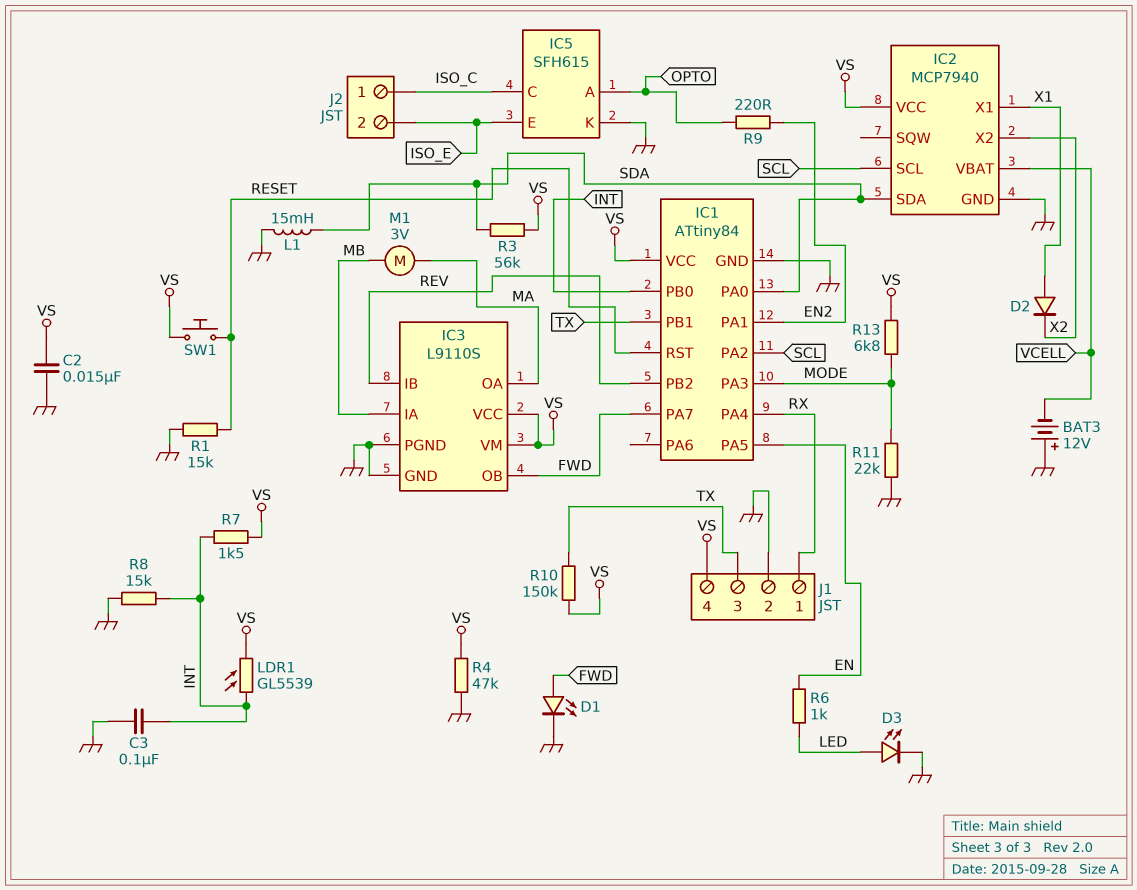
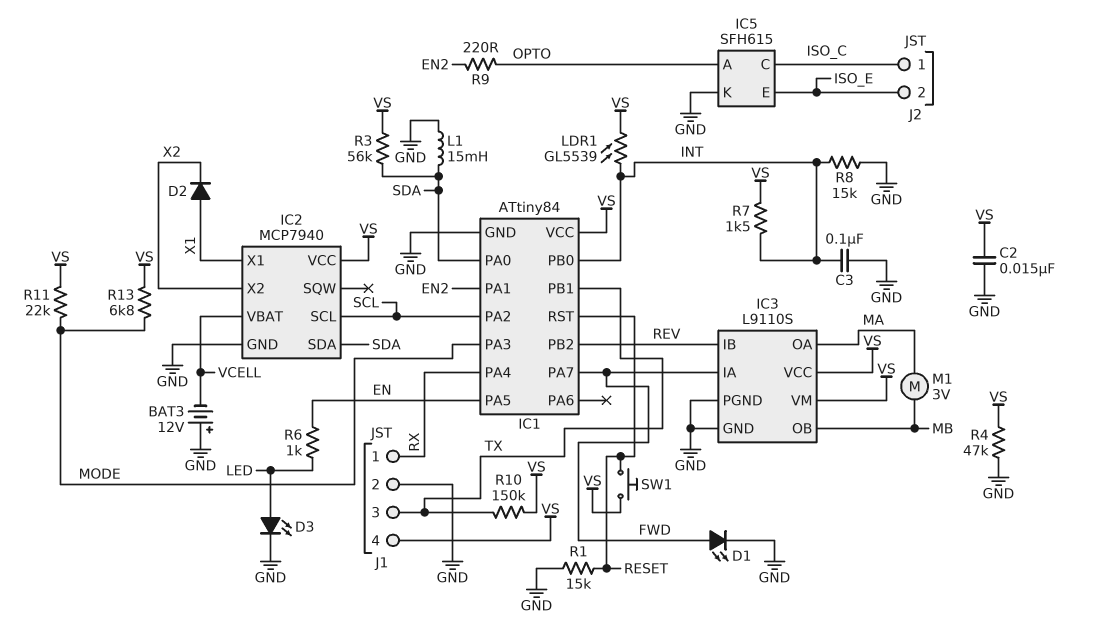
IC3 pin IA: MB -> FWD
IC3 pin OB: FWD -> MB
R11: 22k (GND, MODE) -> 22k (MODE, VS)

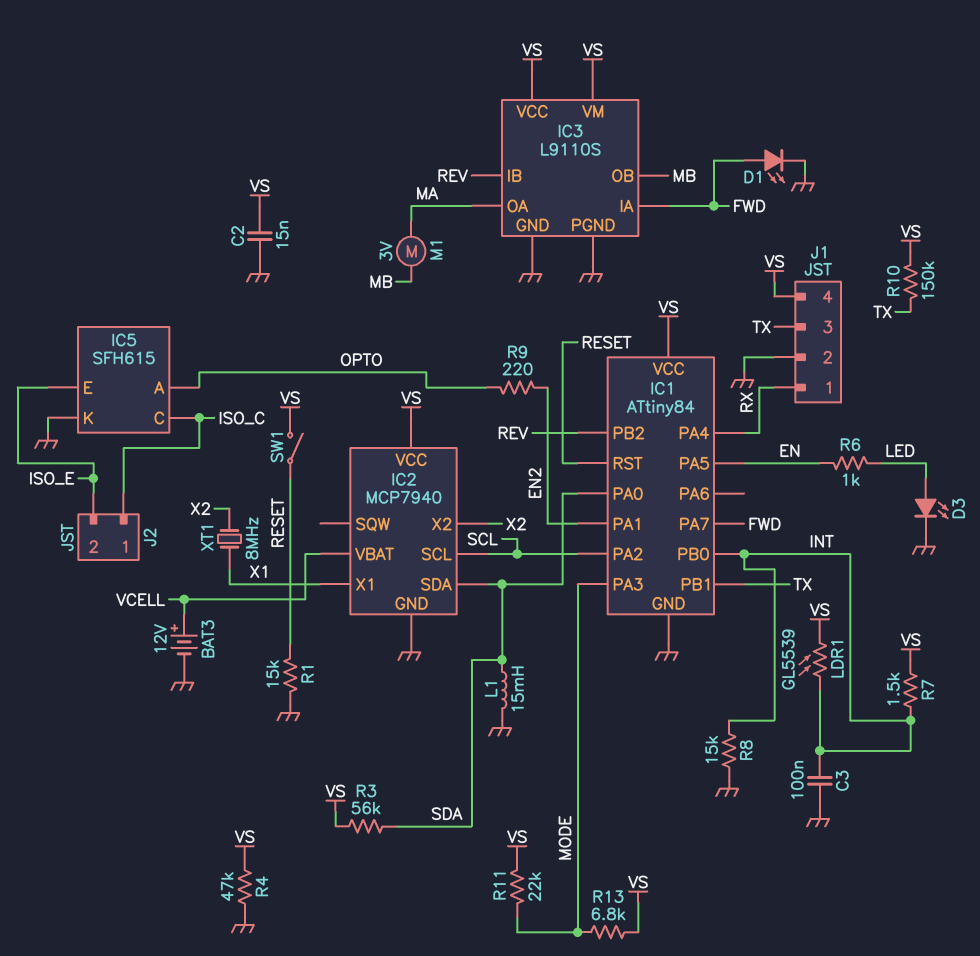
BAT3: 12V (plus GND, minus VCELL) -> 12V (plus VCELL, minus GND)
D2: diode (A X1, K X2) -> none
SW1: button (RESET, VS) -> switch (RESET, VS)
XT1: none -> 8MHz (X1, X2)

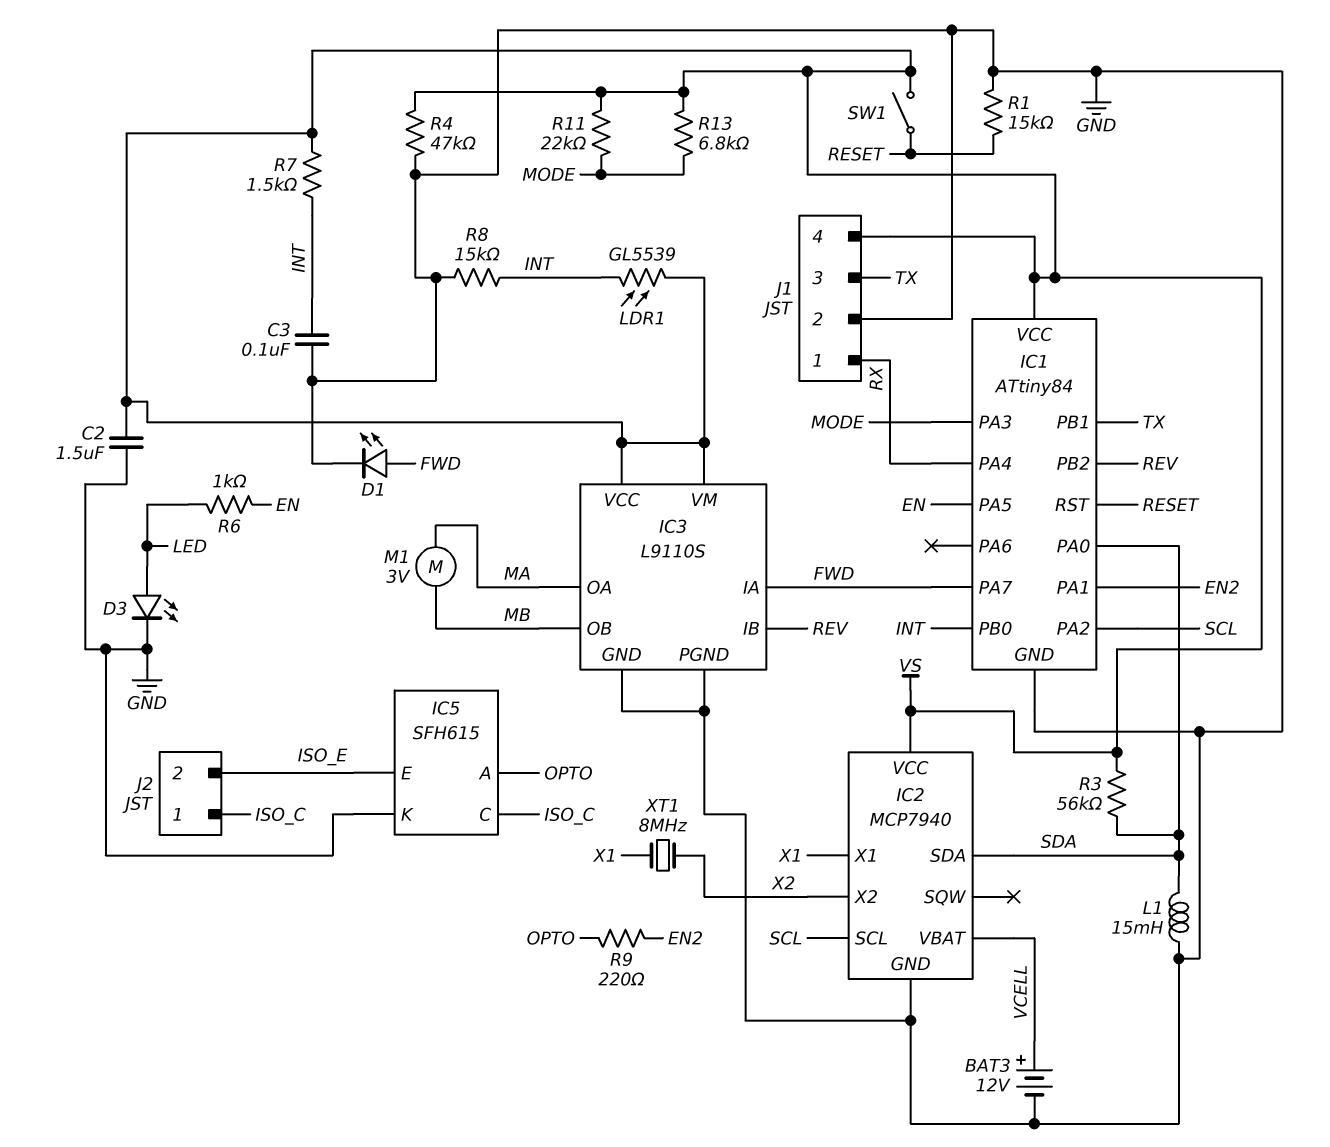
C2: 15nF (GND, VS) -> 1.5uF (GND, VS)
R10: 150k (TX, VS) -> none

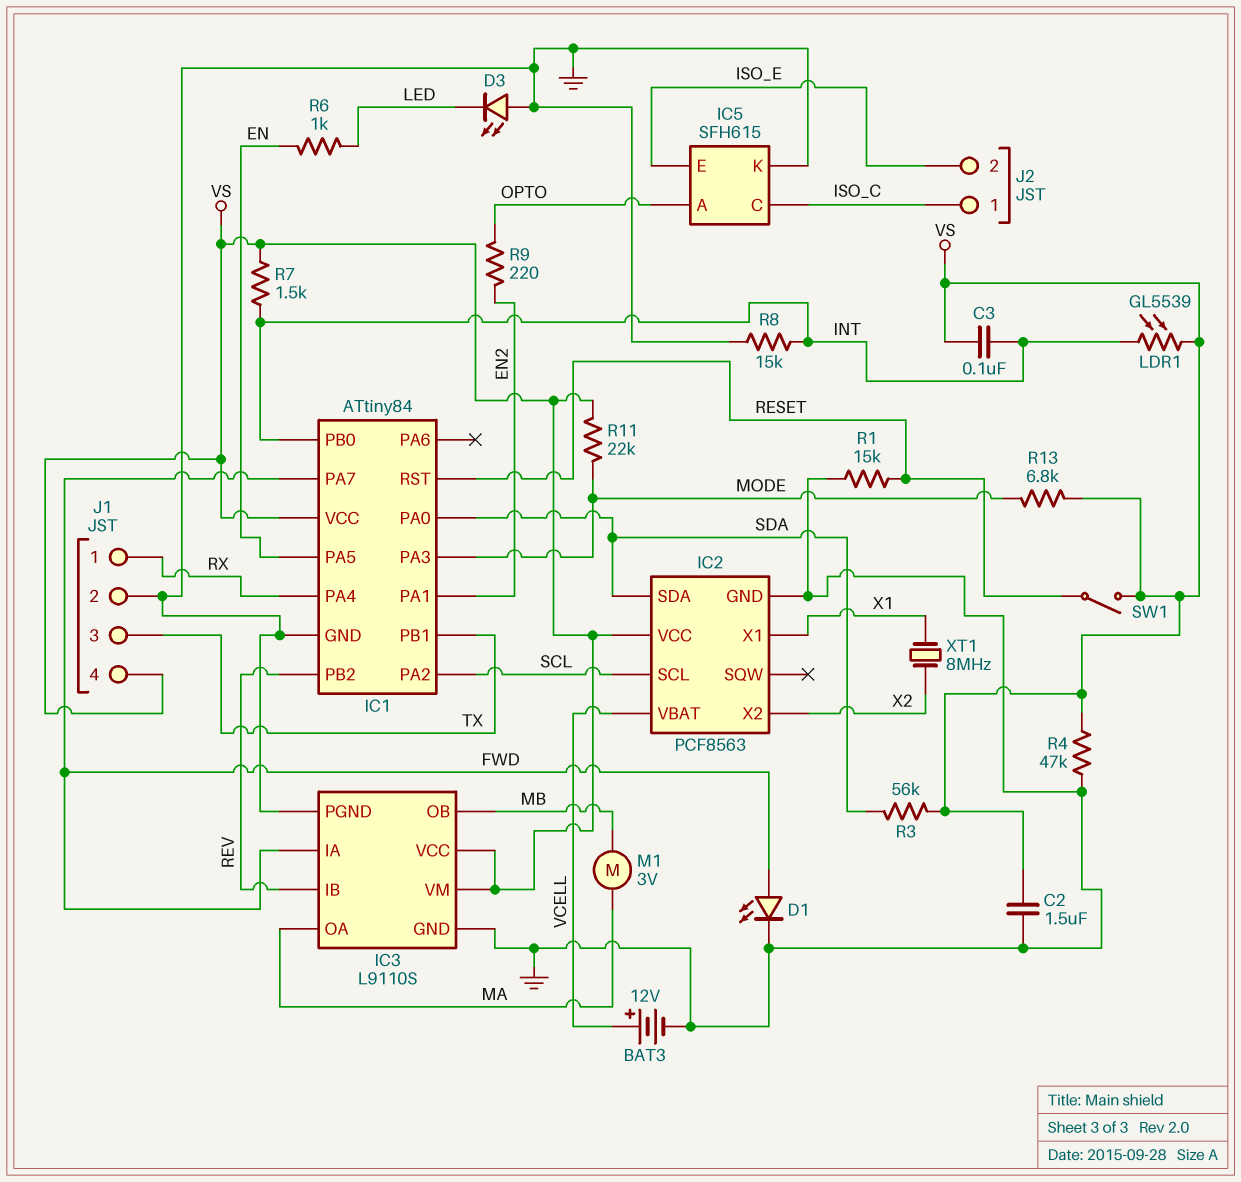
C3: 100nF (GND, INT) -> 100nF (INT, VS)
D3: LED (A LED, K GND) -> LED (A GND, K LED)
IC2: MCP7940 -> PCF8563
L1: 15mH (GND, SDA) -> none

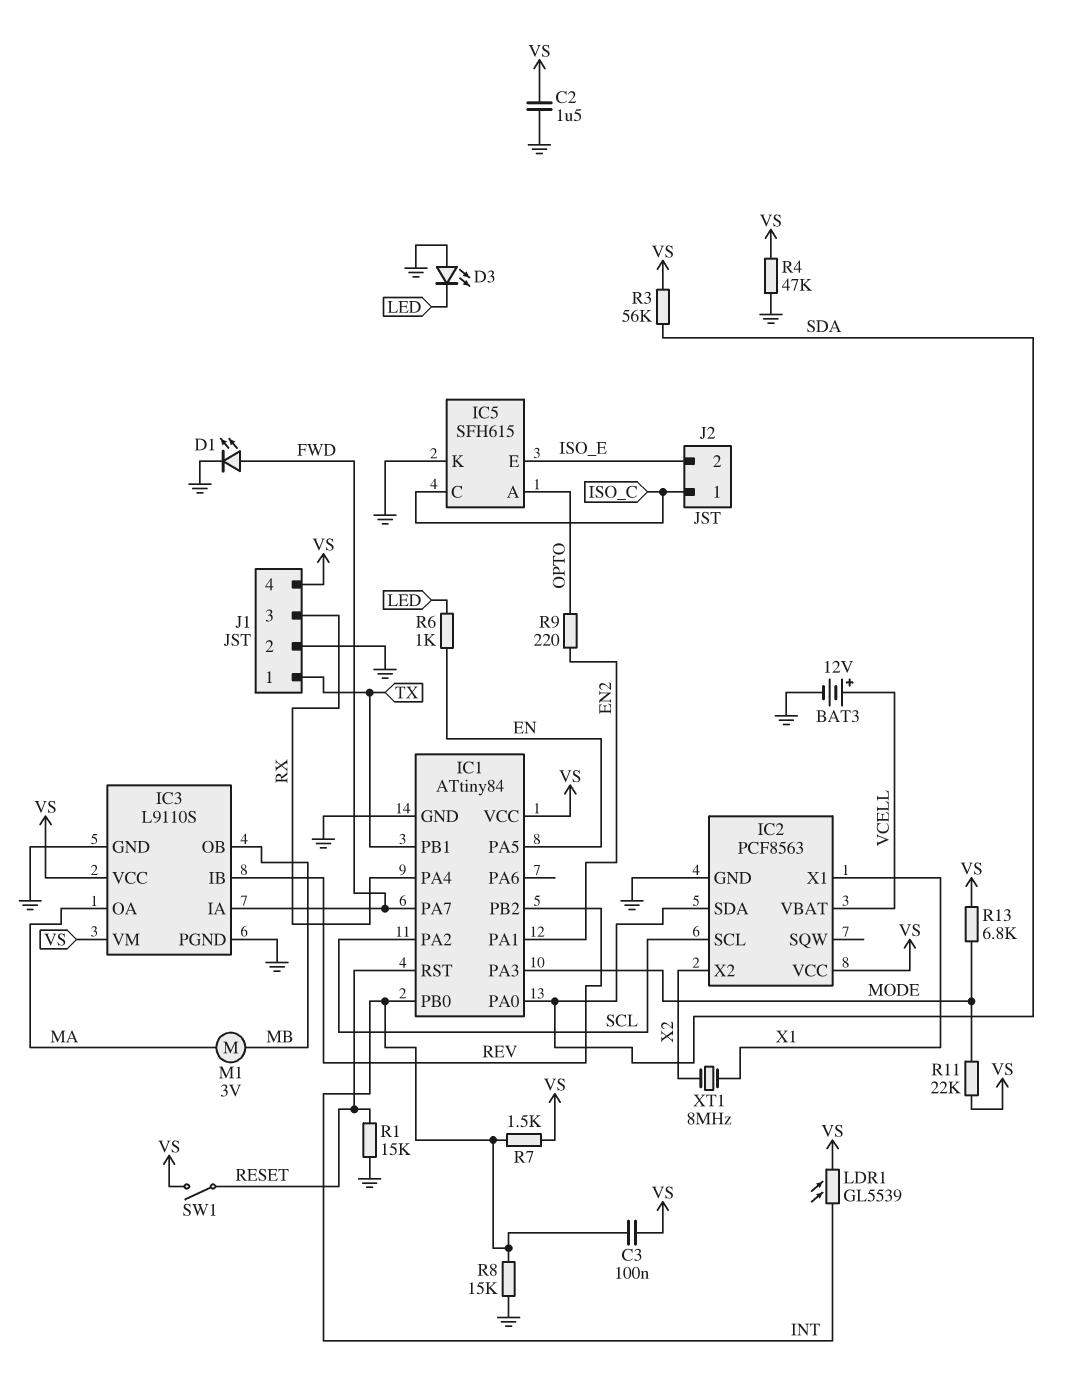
J1 pin 1: RX -> TX
J1 pin 3: TX -> RX

